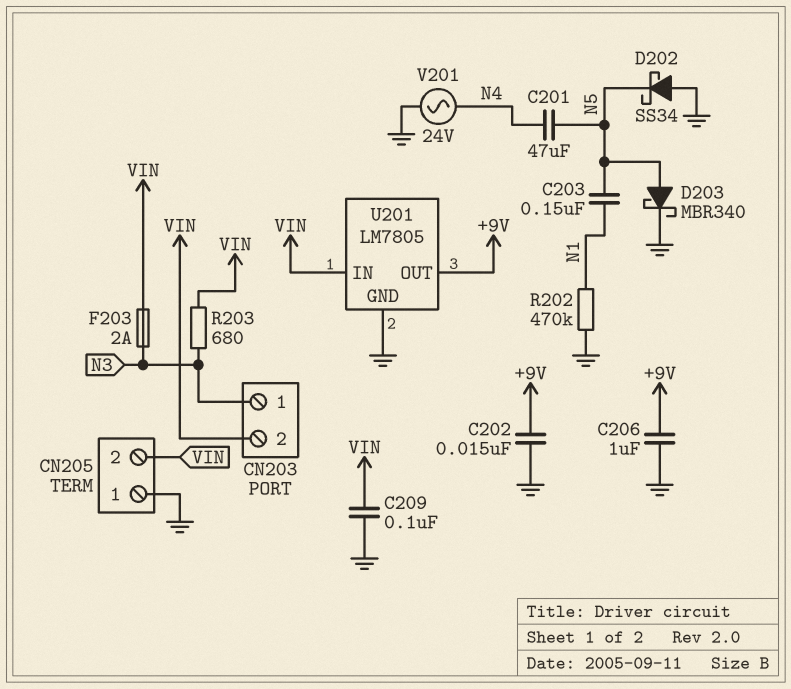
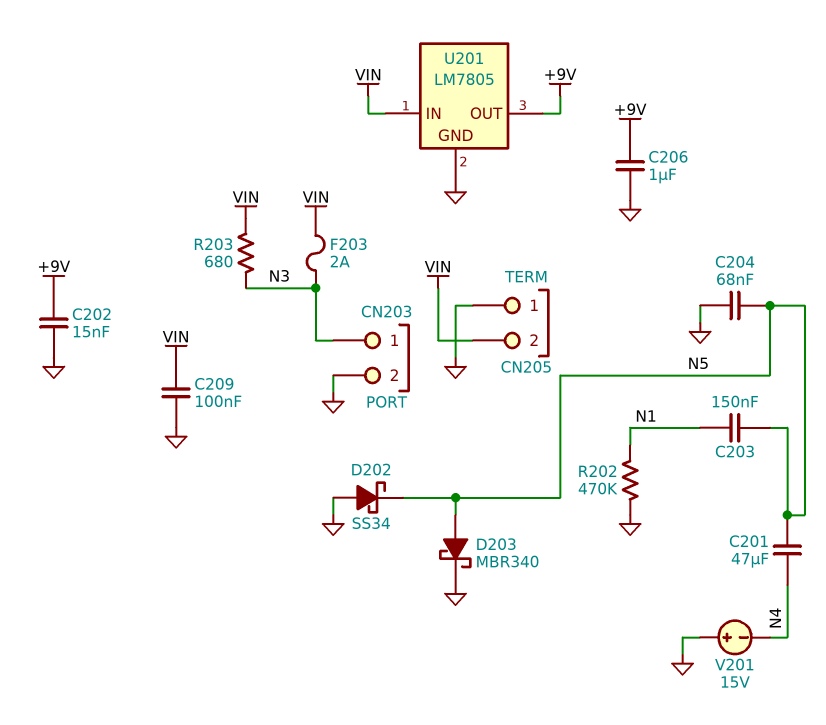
C204: none -> 68nF (GND, N5)
CN203 pin 2: VIN -> GND
V201: AC 24V (GND, N4) -> 15V (plus GND, minus N4)

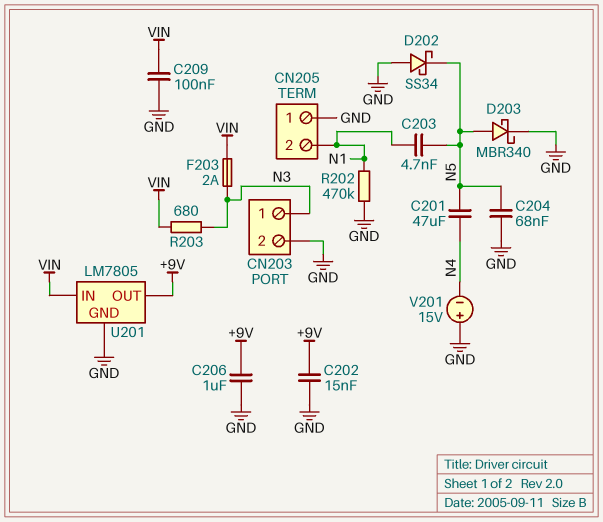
C203: 150nF (N1, N5) -> 4.7nF (N1, N5)
CN205 pin 2: VIN -> N1

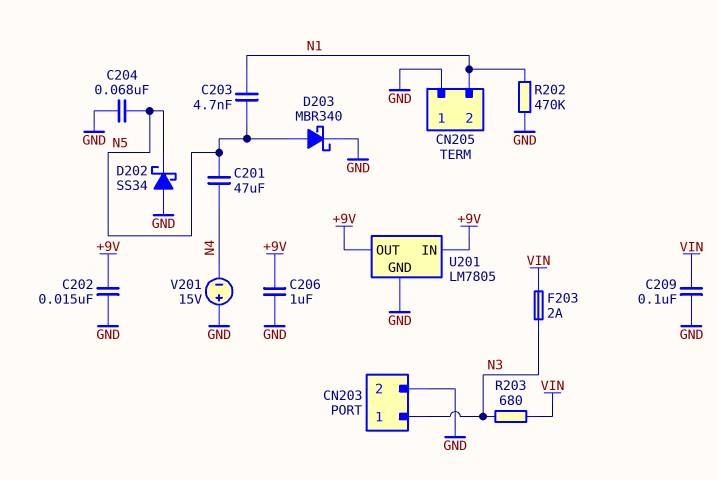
U201 pin IN: VIN -> +9V

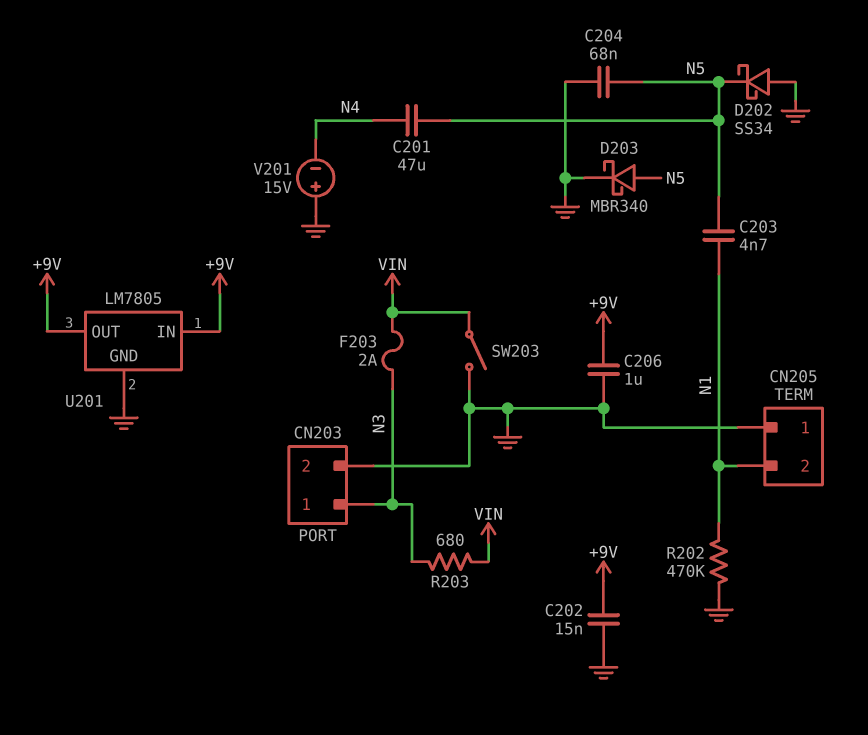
C209: 100nF (GND, VIN) -> none
SW203: none -> switch (GND, VIN)

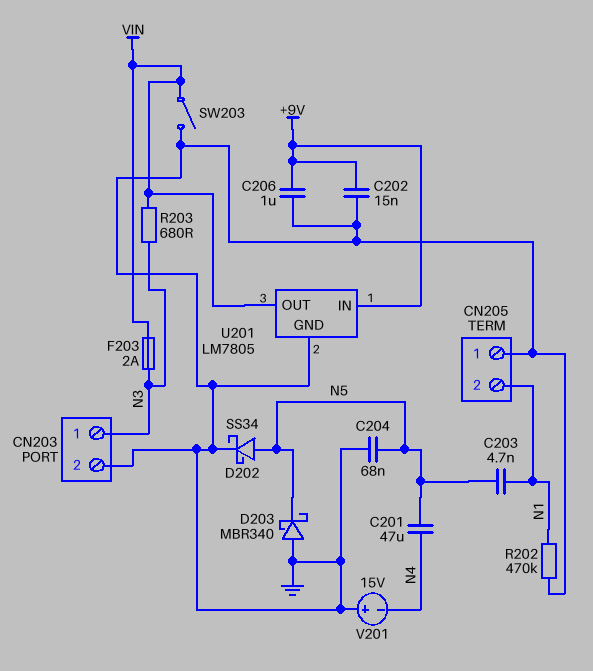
D202: schottky SS34 (A GND, K N5) -> schottky SS34 (A N5, K GND)
D203: schottky MBR340 (A N5, K GND) -> schottky MBR340 (A GND, K N5)
U201 pin OUT: +9V -> VIN

